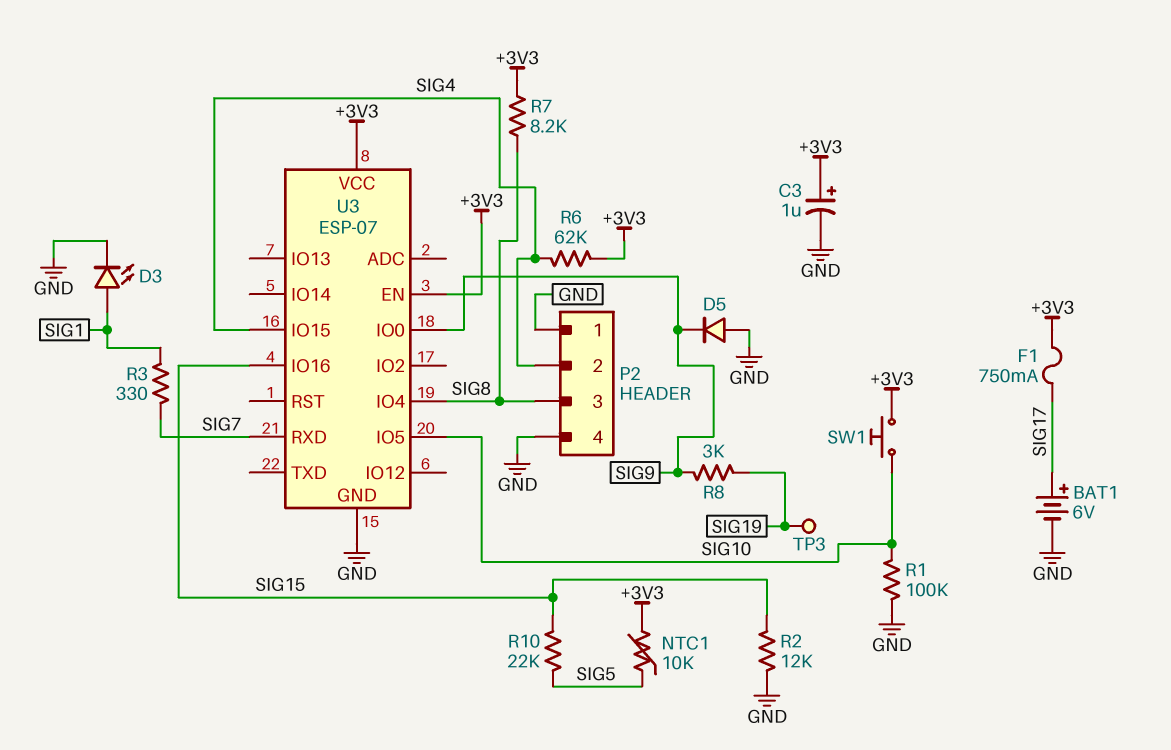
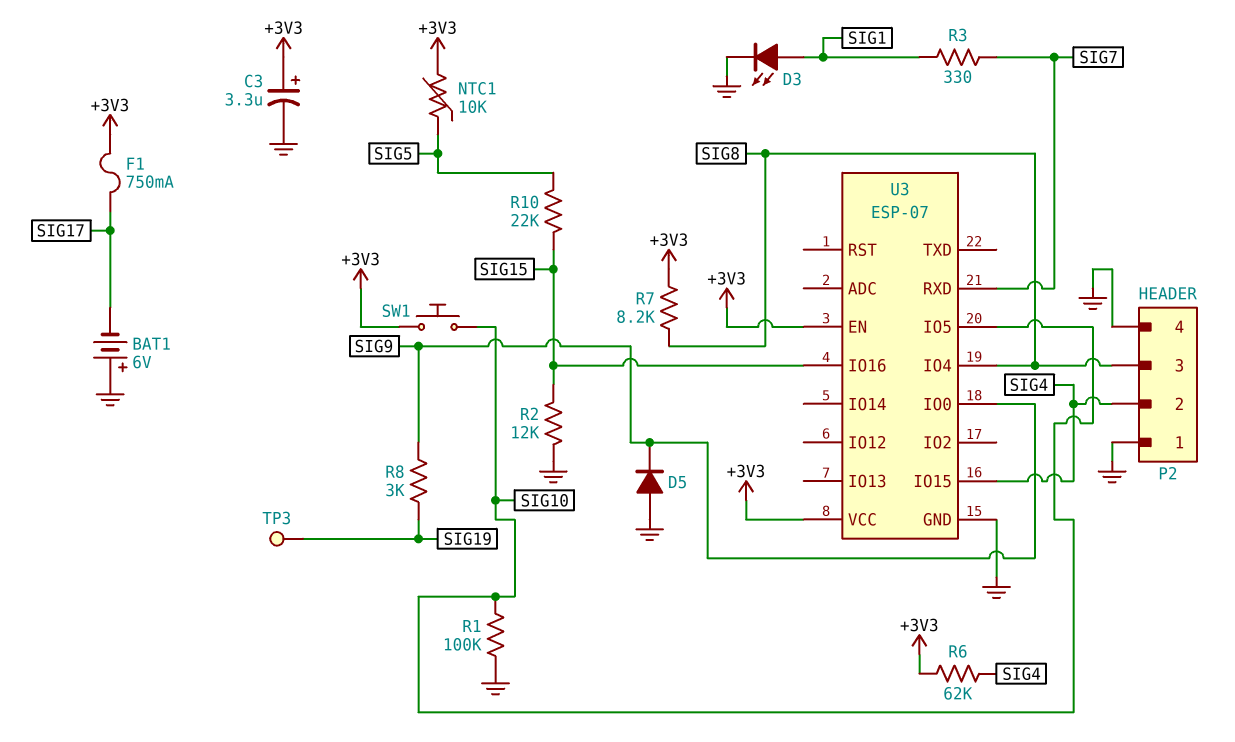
BAT1: 6V (plus SIG17, minus GND) -> 6V (plus GND, minus SIG17)
C3: 1uF (plus +3V3, minus GND) -> 3.3uF (plus +3V3, minus GND)

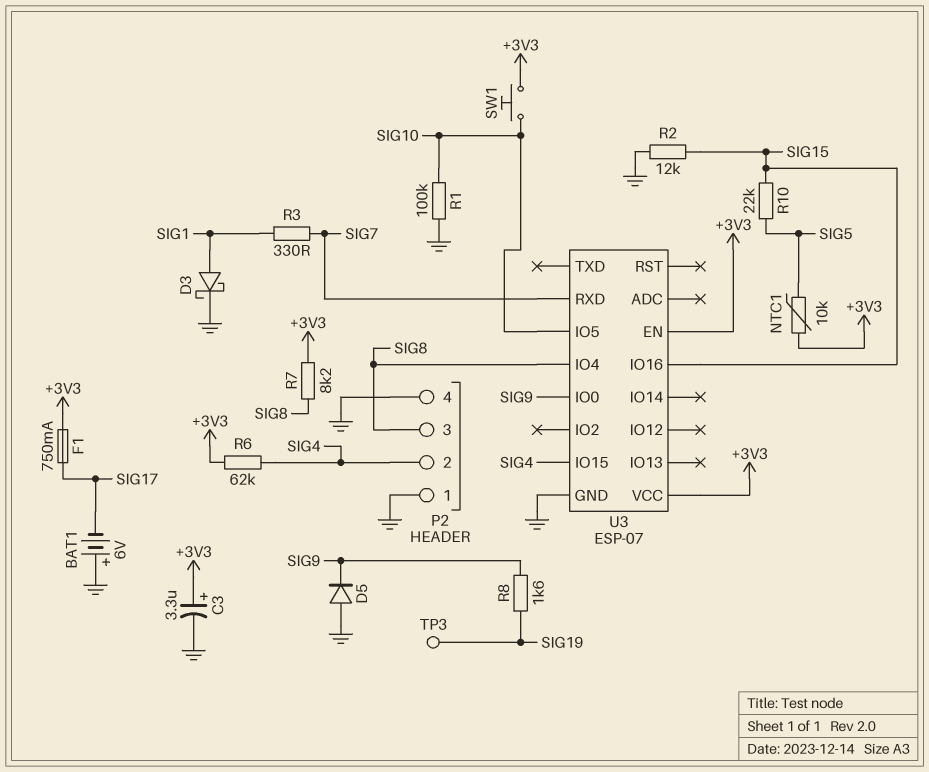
D3: LED (A SIG1, K GND) -> schottky (A SIG1, K GND)
R8: 3k (SIG9, SIG19) -> 1.6k (SIG9, SIG19)

